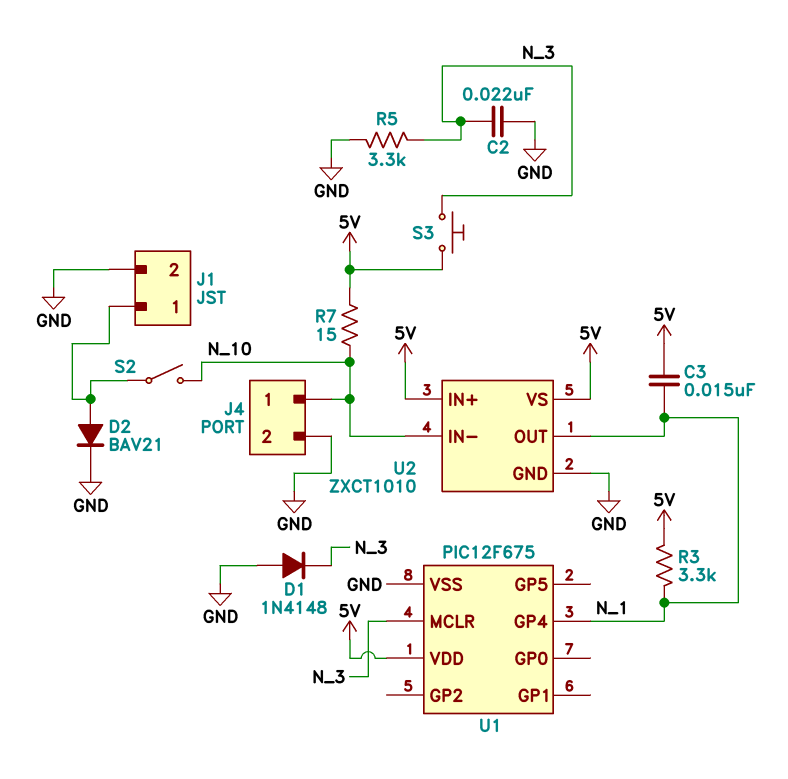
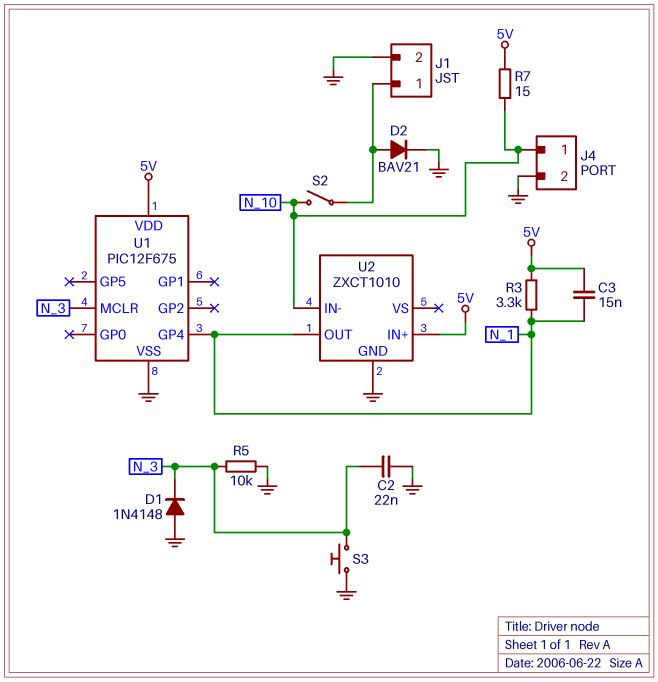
R5: 3.3k (GND, N_3) -> 10k (GND, N_3)
S3: button (5V, N_3) -> button (GND, N_3)
U2 pin VS: 5V -> none

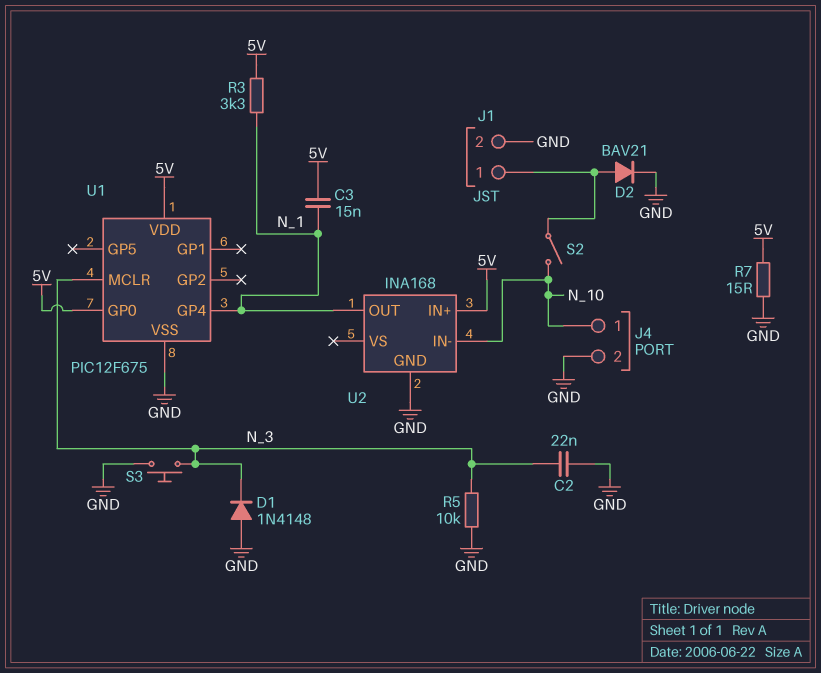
R7: 15 (5V, N_10) -> 15 (5V, GND)
U1 pin GP0: none -> 5V
U2: ZXCT1010 -> INA168

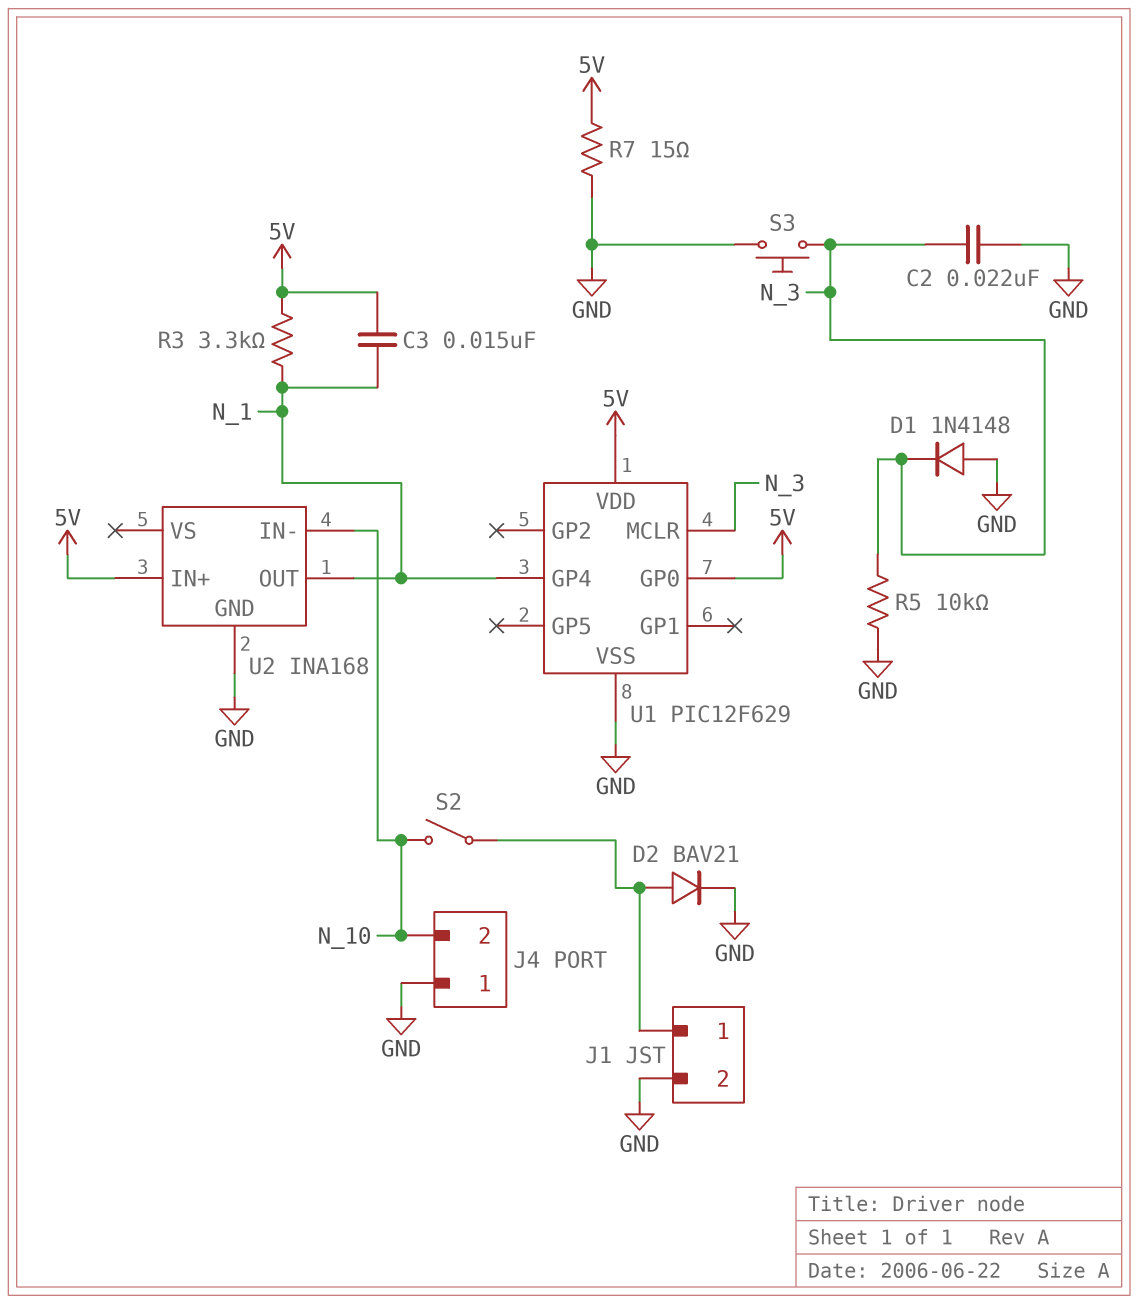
J4 pin 1: N_10 -> GND
J4 pin 2: GND -> N_10
U1: PIC12F675 -> PIC12F629

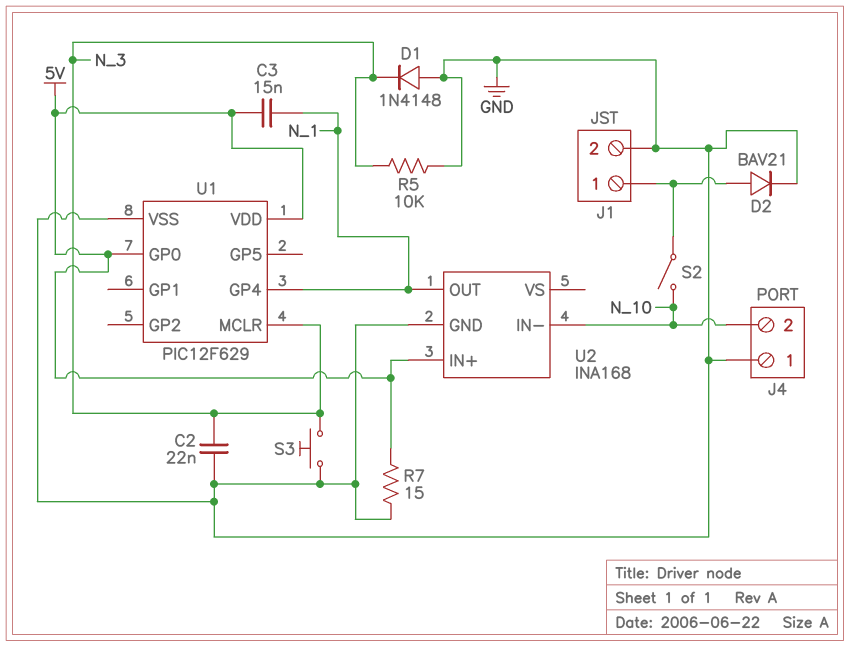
R3: 3.3k (5V, N_1) -> none

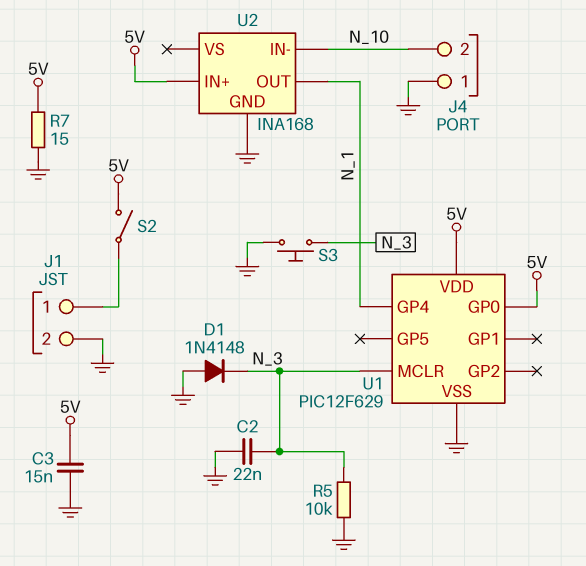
C3: 15nF (5V, N_1) -> 15nF (5V, GND)
D2: diode BAV21 (A J1/1, K GND) -> none
S2: switch (J1/1, N_10) -> switch (5V, J1/1)

